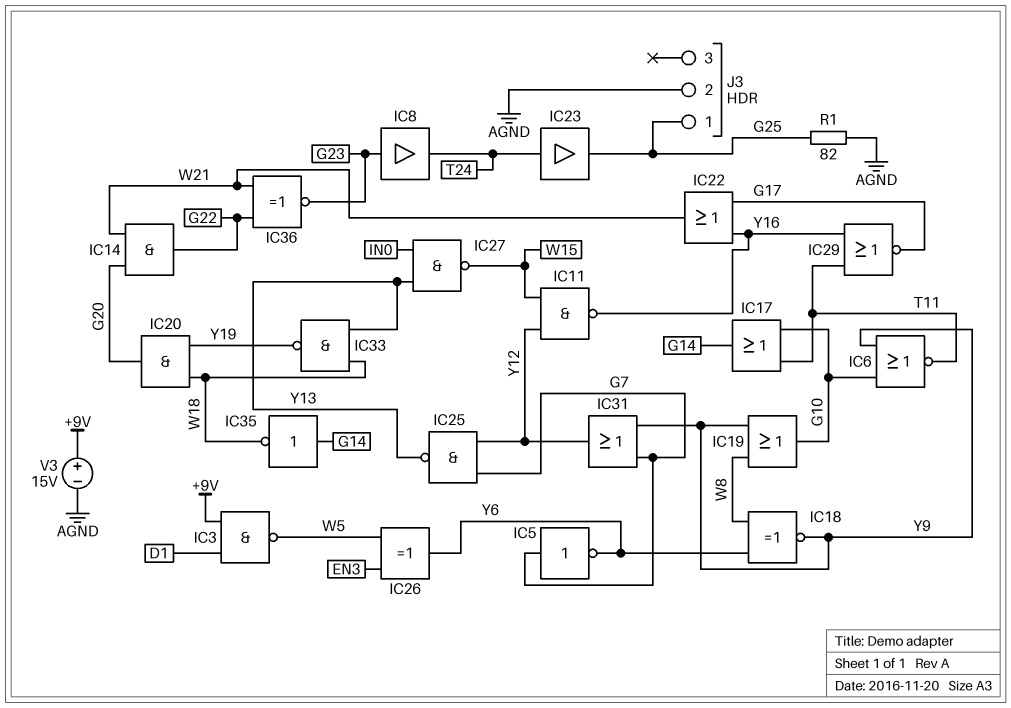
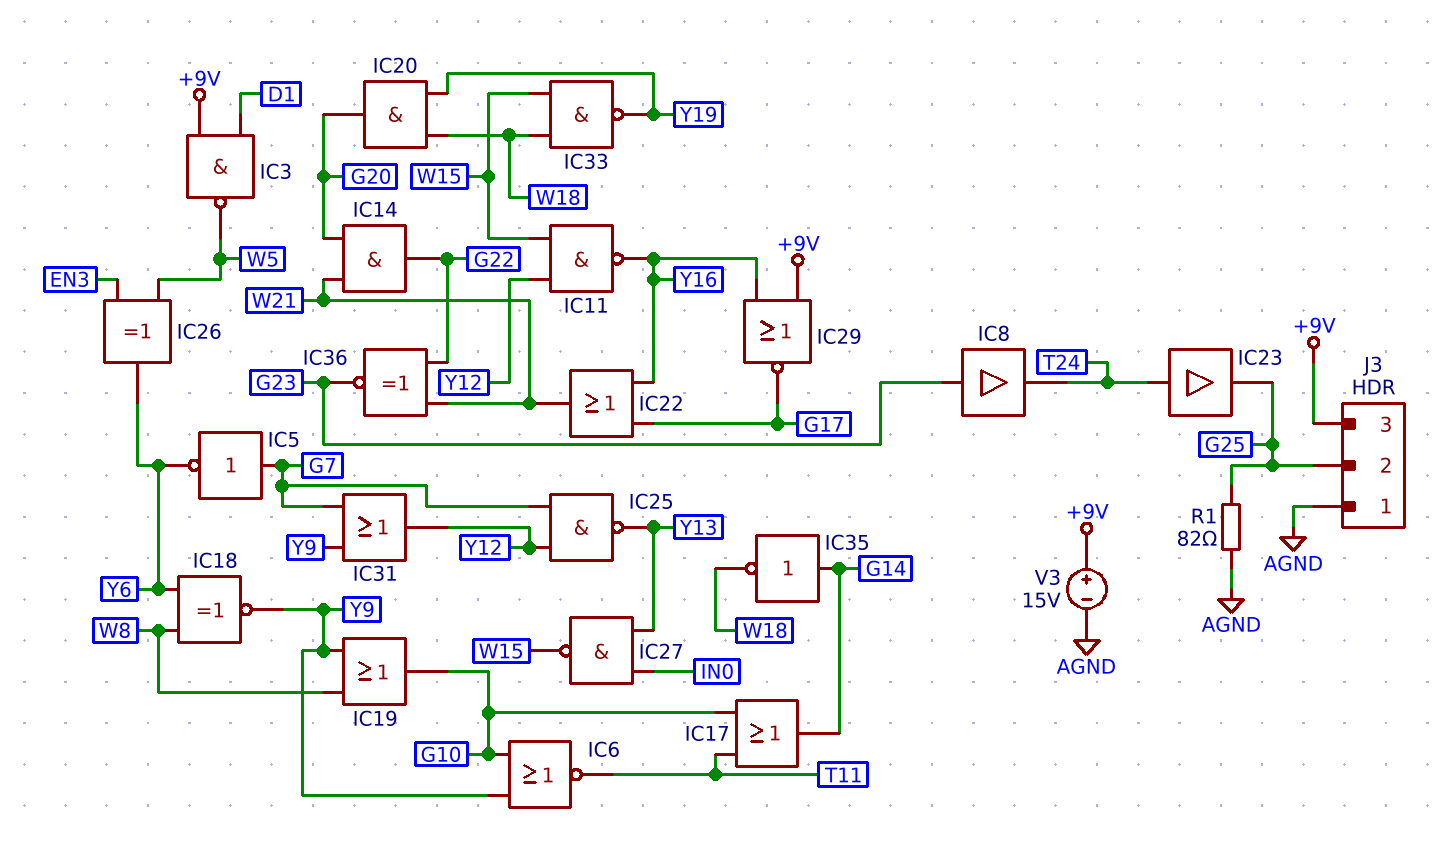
IC29: NOR (in T11, in Y16, out G17) -> NOR (in +9V, in Y16, out G17)
IC33: NAND (in W18, in Y13, out Y19) -> NAND (in W15, in W18, out Y19)
J3 pin 1: G25 -> AGND
J3 pin 2: AGND -> G25
J3 pin 3: none -> +9V

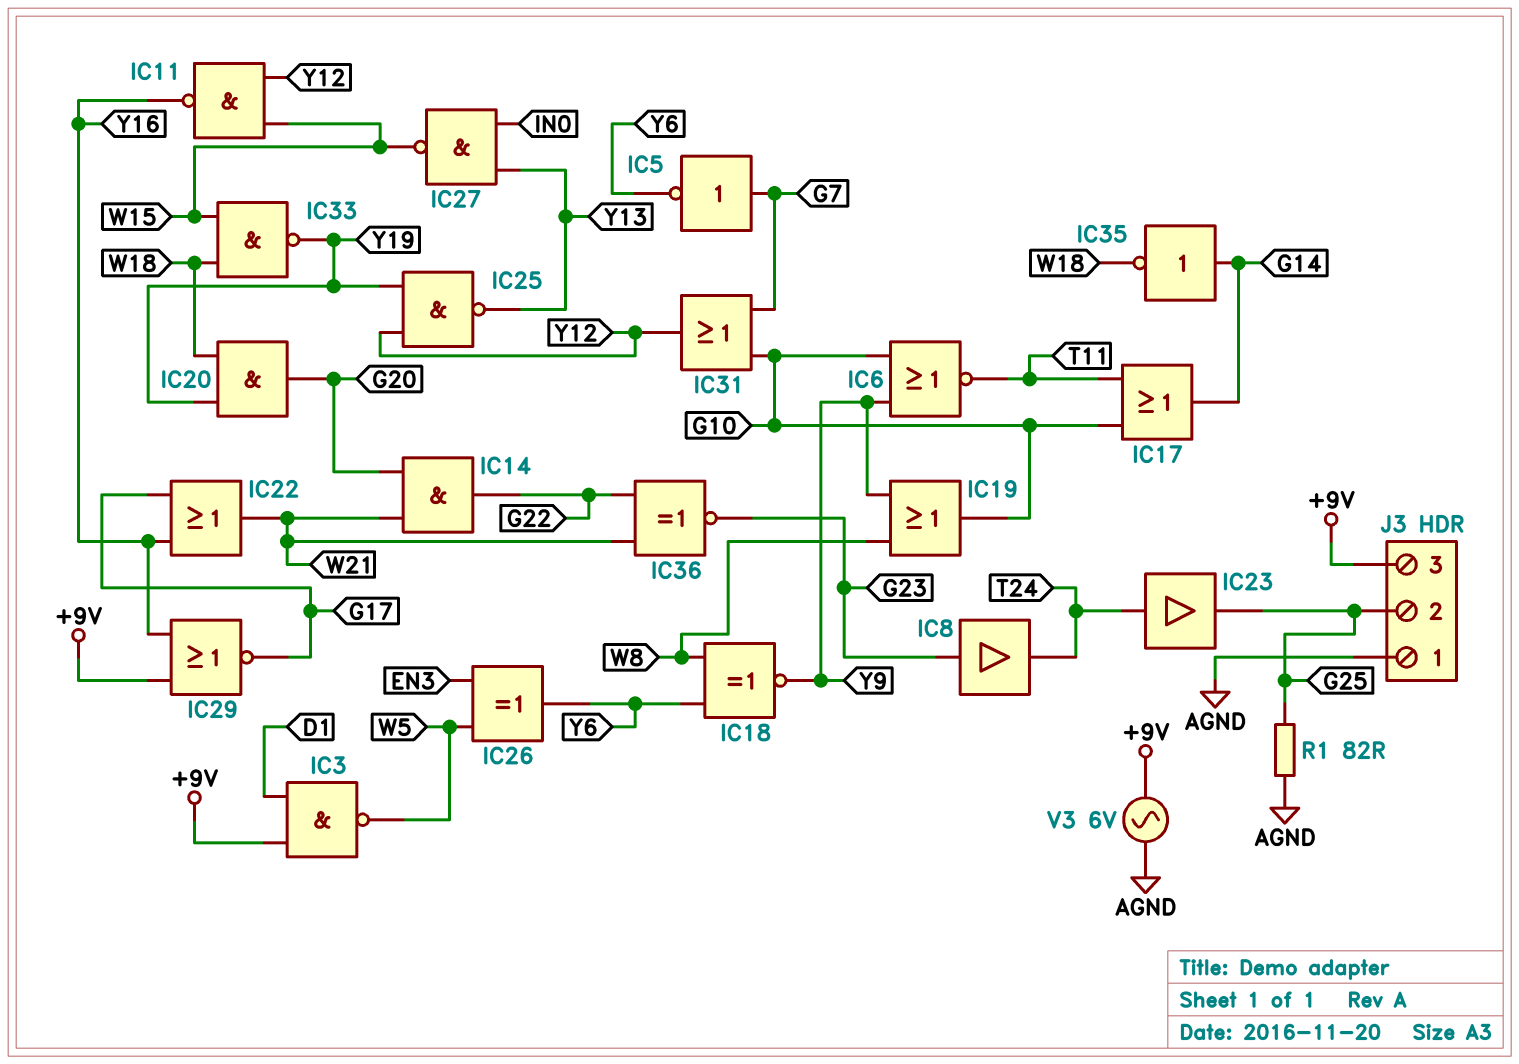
IC25: NAND (in G7, in Y12, out Y13) -> NAND (in Y12, in Y19, out Y13)
IC31: OR (in G7, in Y9, out Y12) -> OR (in G7, in G10, out Y12)
V3: 15V (plus +9V, minus AGND) -> AC 6V (+9V, AGND)

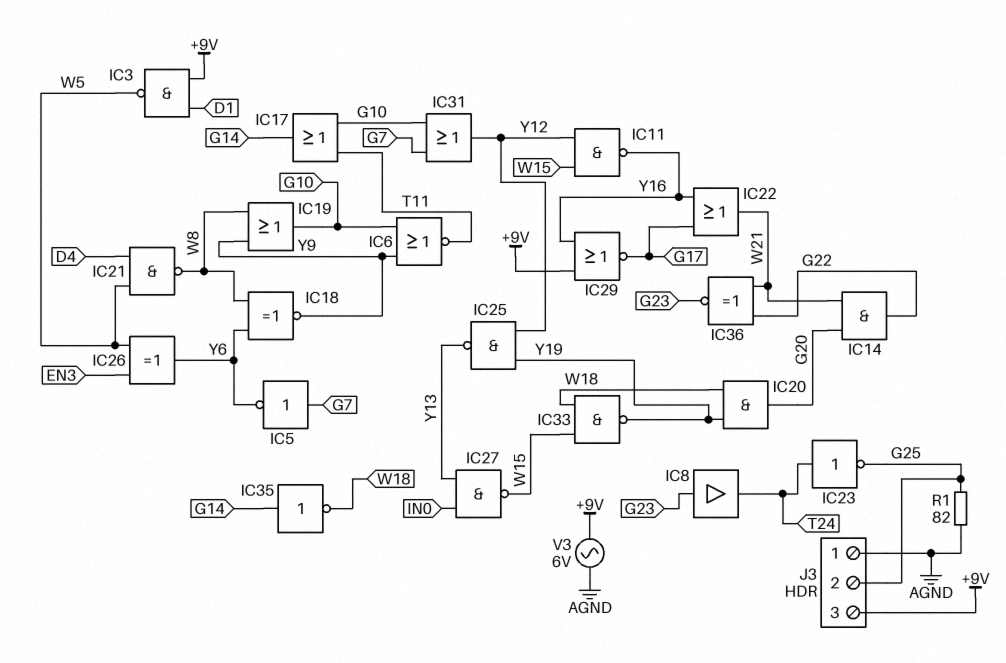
IC21: none -> NAND (in D4, in W5, out W8)
IC23: buffer (in T24, out G25) -> NOT (in T24, out G25)

